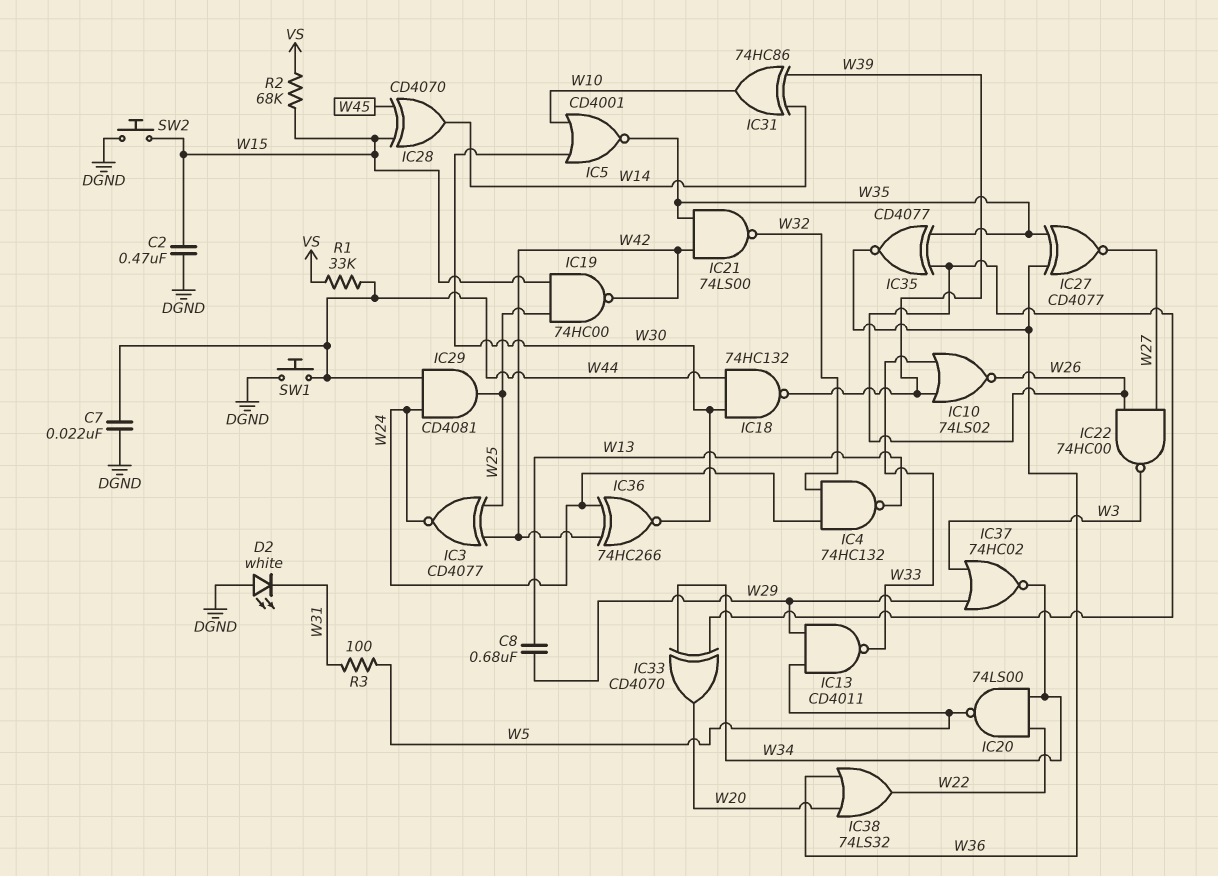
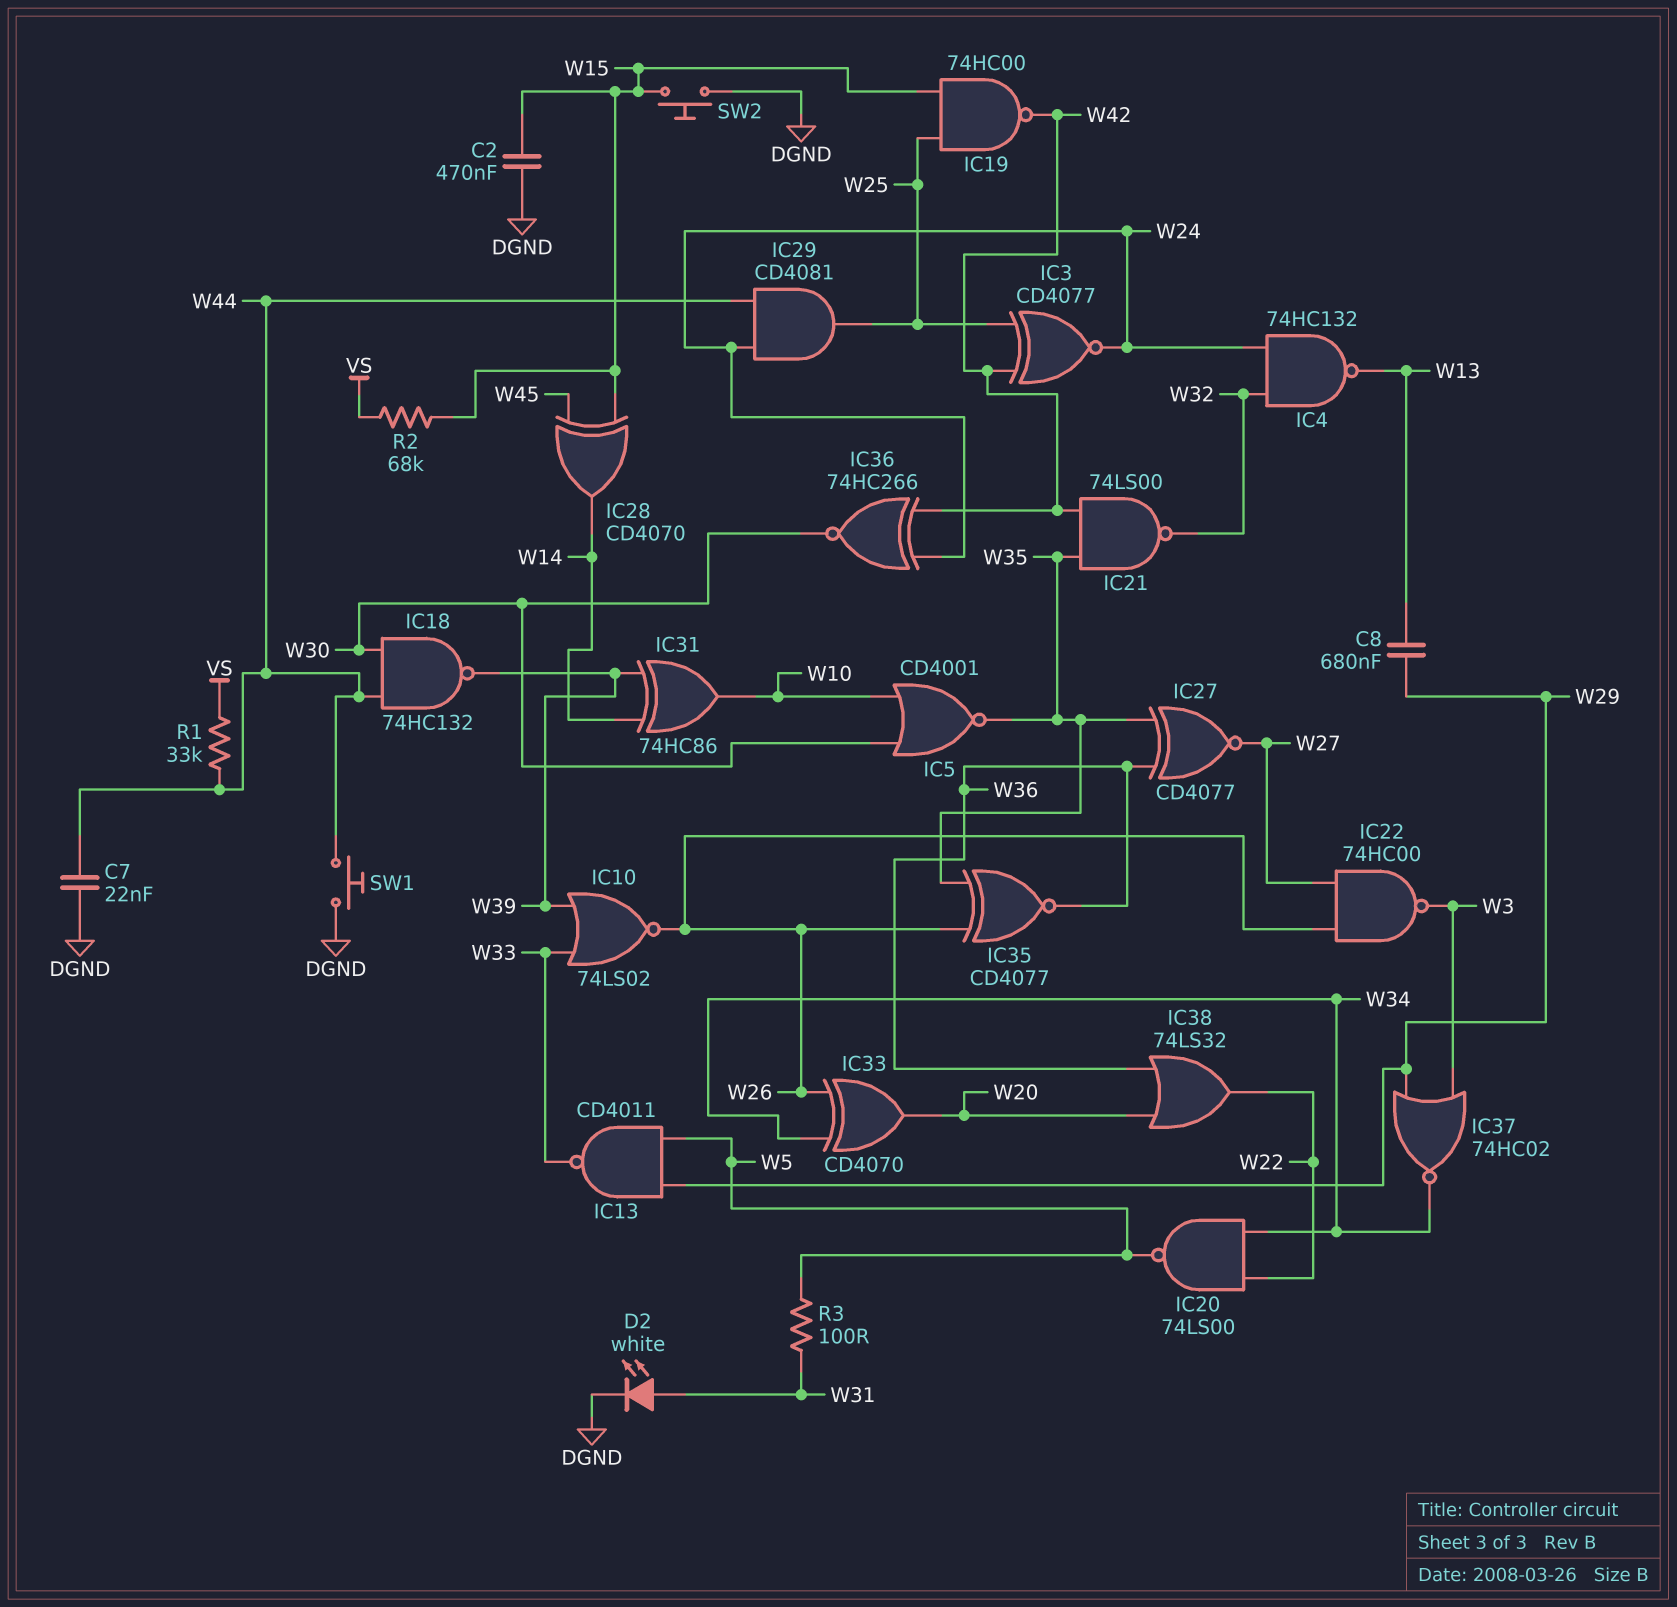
D2: LED white (A DGND, K W31) -> LED white (A W31, K DGND)

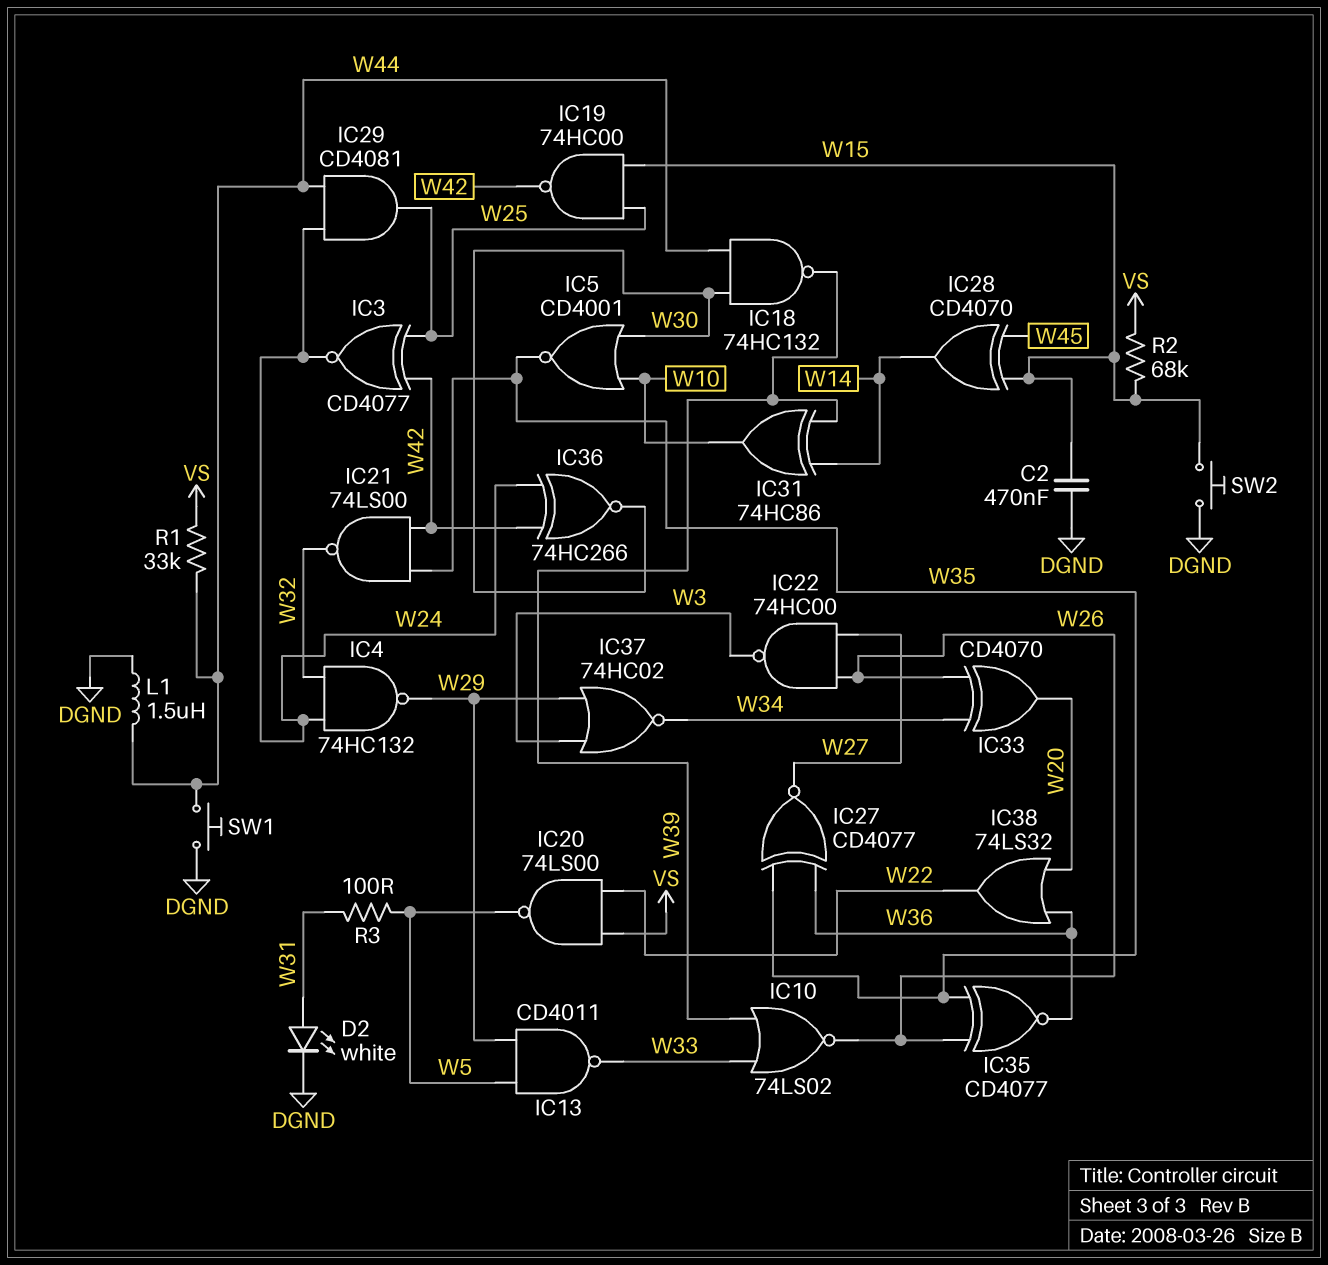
C7: 22nF (DGND, W44) -> none
C8: 680nF (W13, W29) -> none
IC4: NAND 74HC132 (in W24, in W32, out W13) -> NAND 74HC132 (in W24, in W32, out W29)
IC20: NAND 74LS00 (in W22, in W34, out W5) -> NAND 74LS00 (in VS, in W22, out W5)
L1: none -> 1.5uH (DGND, W44)

